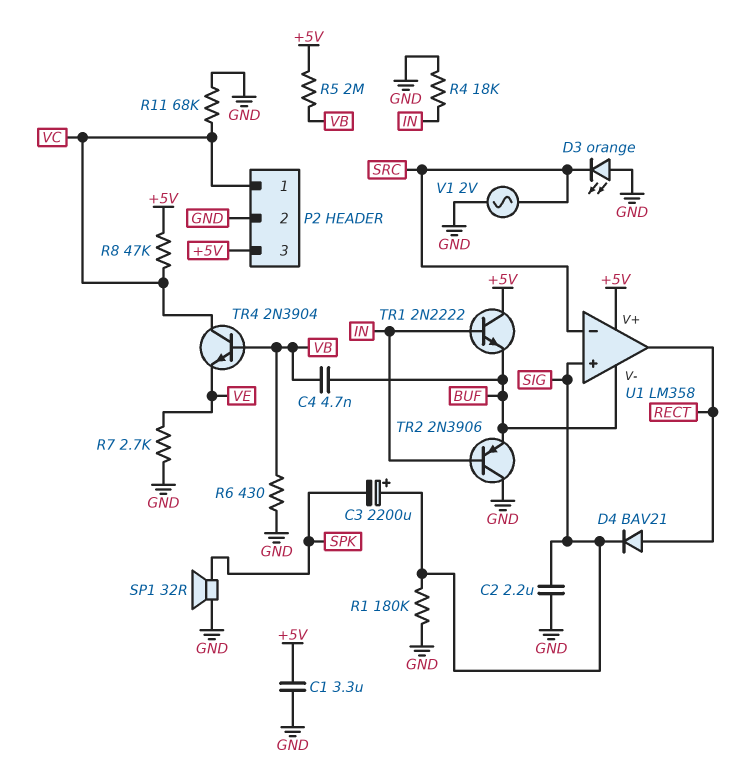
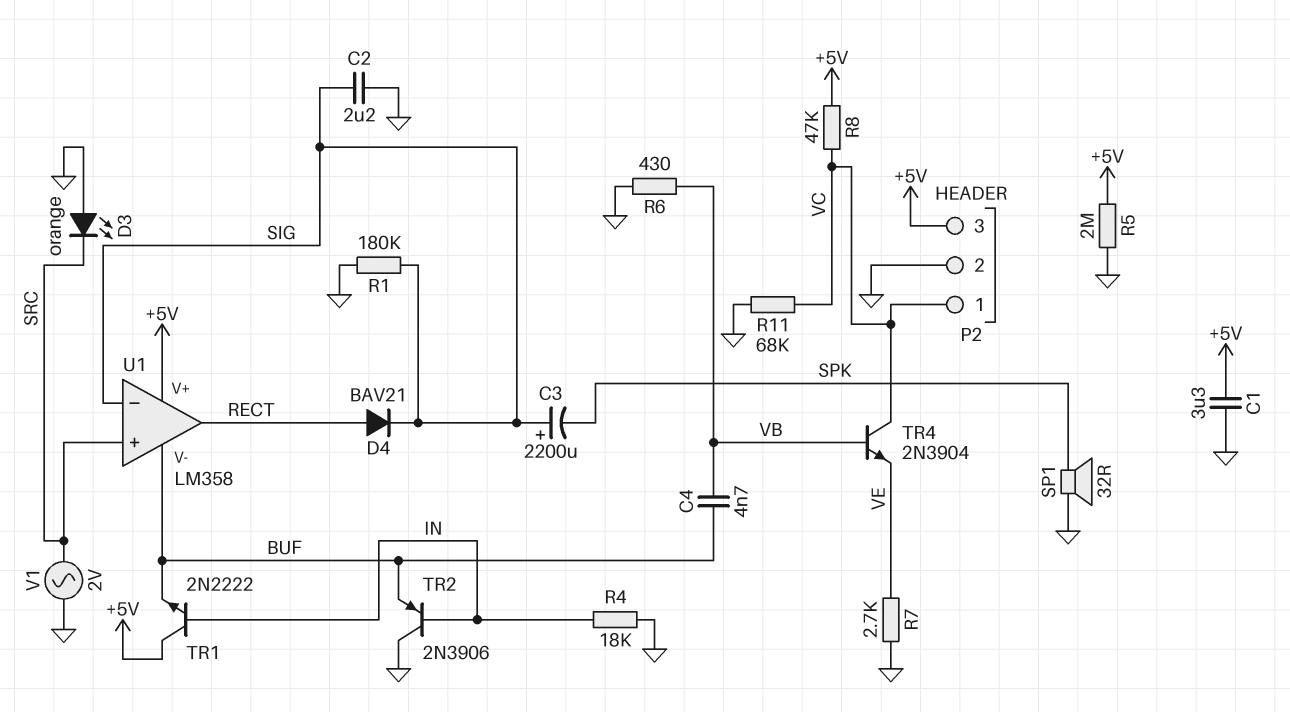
R5: 2M (+5V, VB) -> 2M (+5V, GND)
U1 pin in+: SIG -> SRC
U1 pin in-: SRC -> SIG

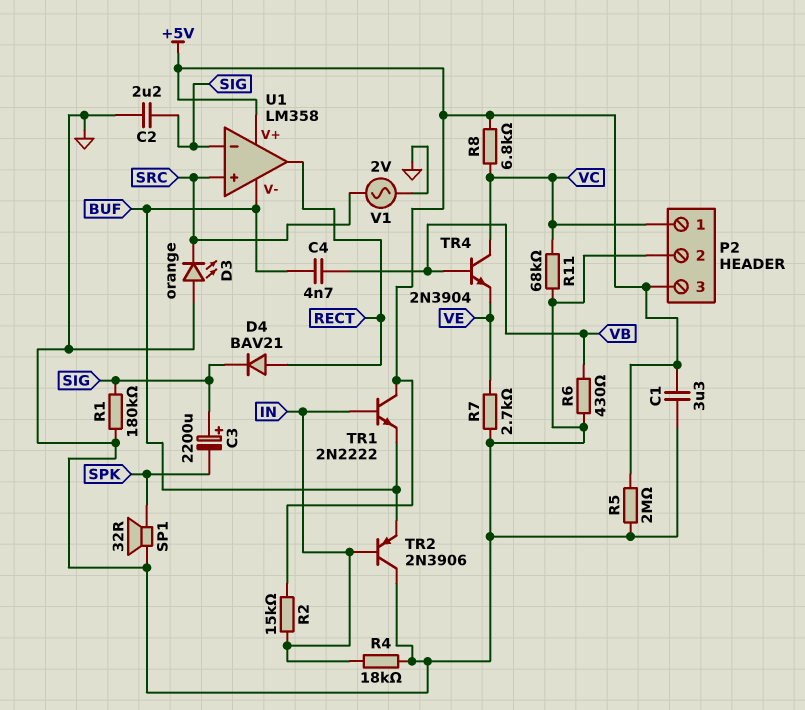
R2: none -> 15k (+5V, IN)
R8: 47k (+5V, VC) -> 6.8k (+5V, VC)

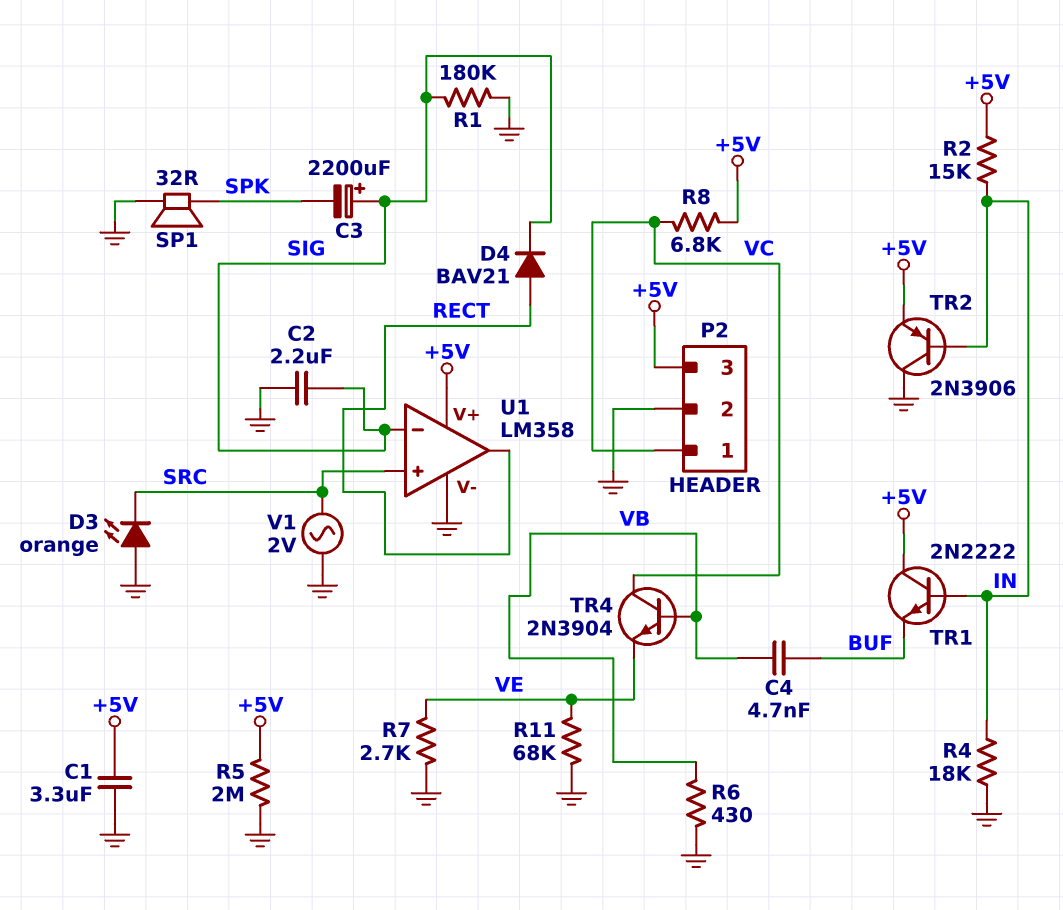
R11: 68k (GND, VC) -> 68k (GND, VE)
TR2: PNP 2N3906 (B IN, C GND, E BUF) -> PNP 2N3906 (B IN, C GND, E +5V)
U1 pin V-: BUF -> GND

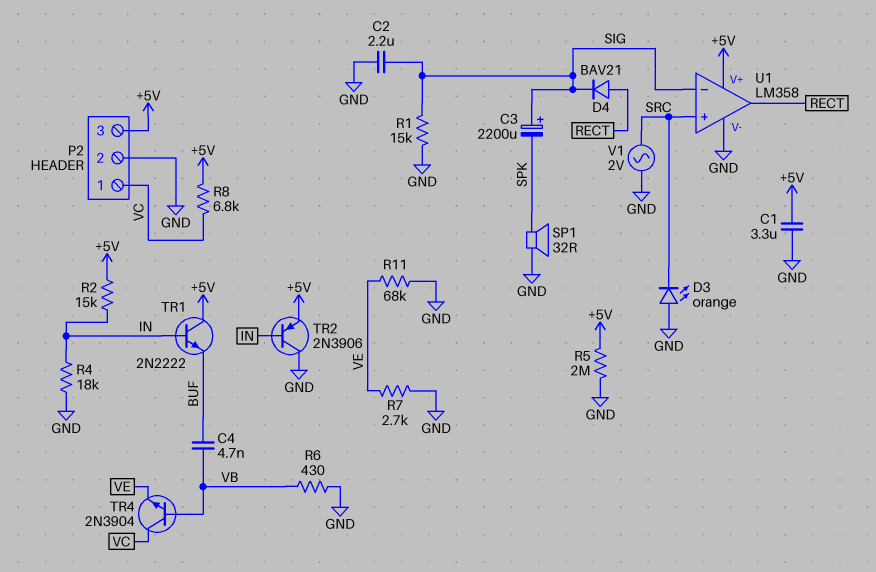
R1: 180k (GND, SIG) -> 15k (GND, SIG)

